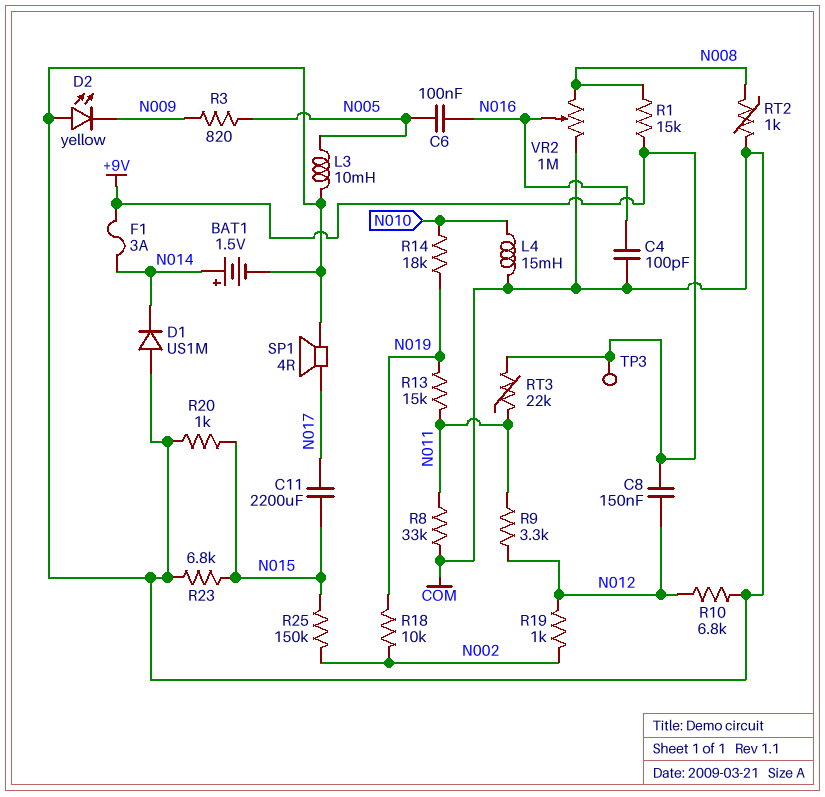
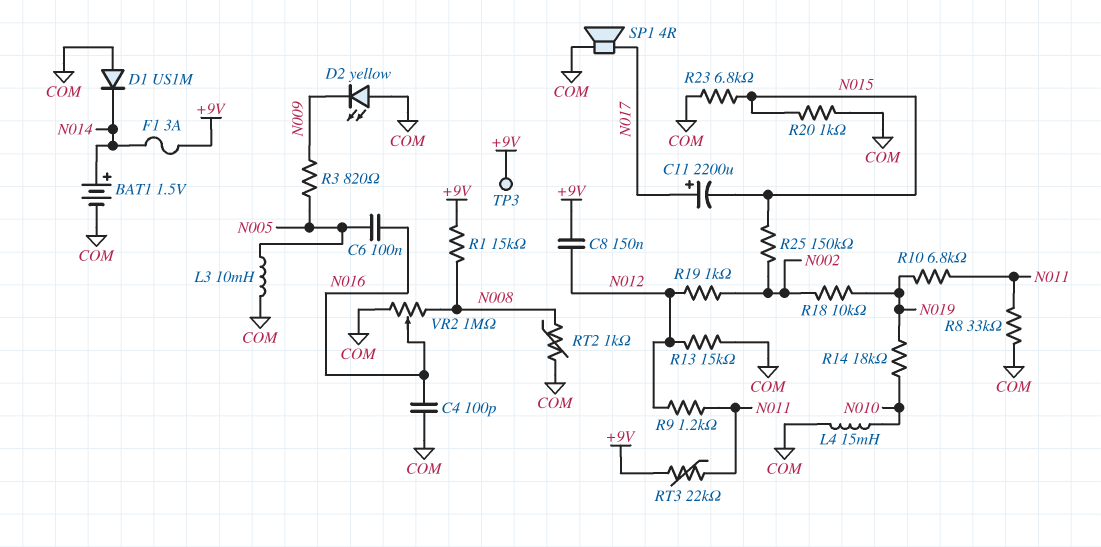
C11: 2200uF (N015, N017) -> 2200uF (plus N017, minus N015)
R9: 3.3k (N011, N012) -> 1.2k (N011, N012)
R10: 6.8k (COM, N012) -> 6.8k (N011, N019)
R13: 15k (N011, N019) -> 15k (COM, N012)

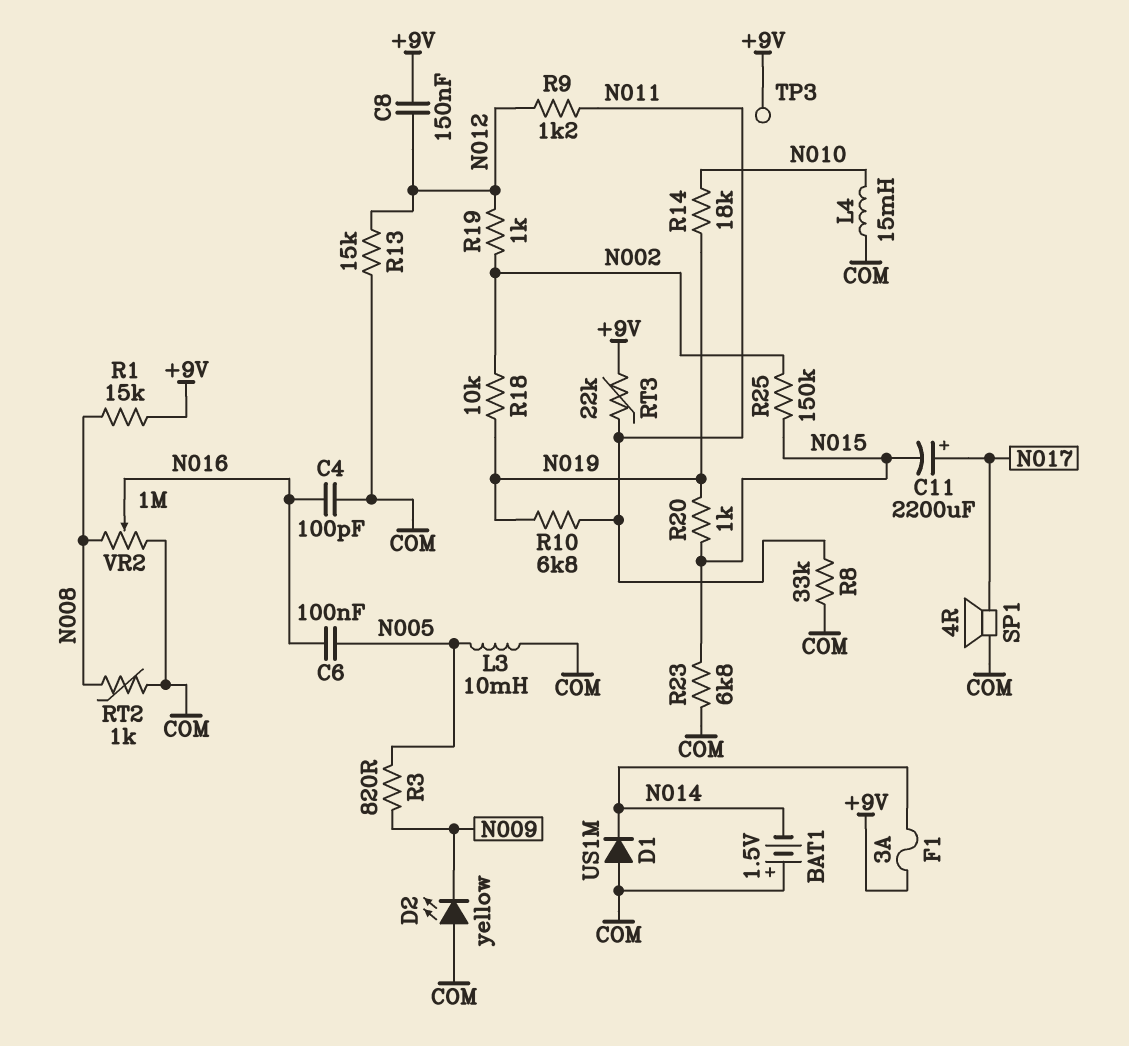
BAT1: 1.5V (plus N014, minus COM) -> 1.5V (plus COM, minus N014)
R20: 1k (COM, N015) -> 1k (N015, N019)

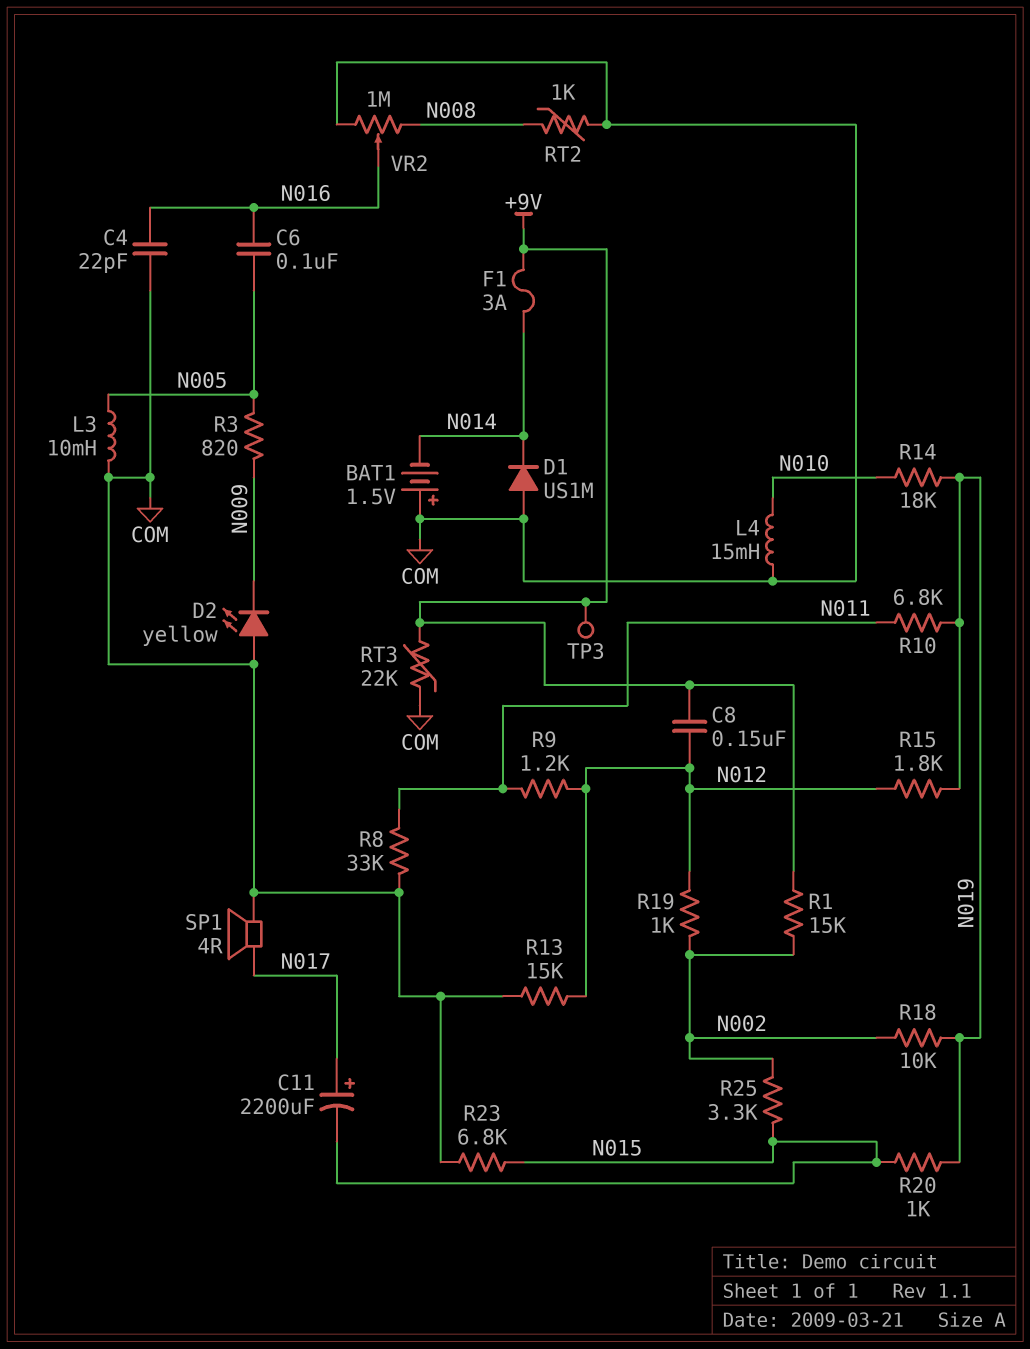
C4: 100pF (COM, N016) -> 22pF (COM, N016)
R1: 15k (+9V, N008) -> 15k (+9V, N002)
R15: none -> 1.8k (N012, N019)
R25: 150k (N002, N015) -> 3.3k (N002, N015)
RT3: 22k (+9V, N011) -> 22k (+9V, COM)

